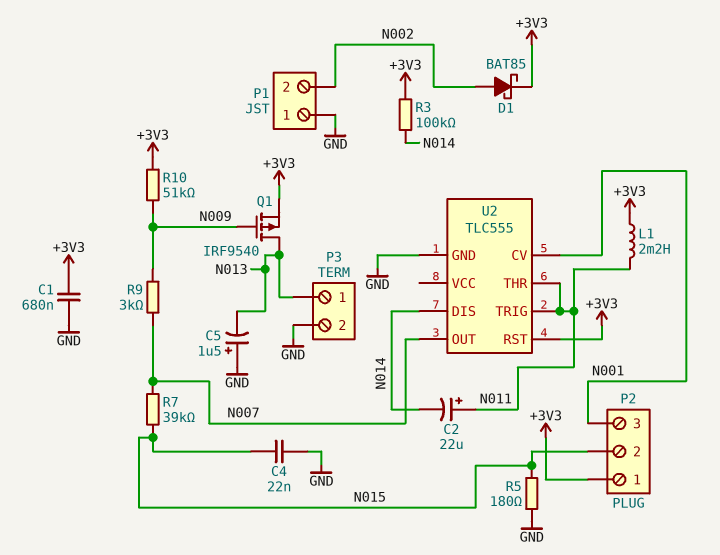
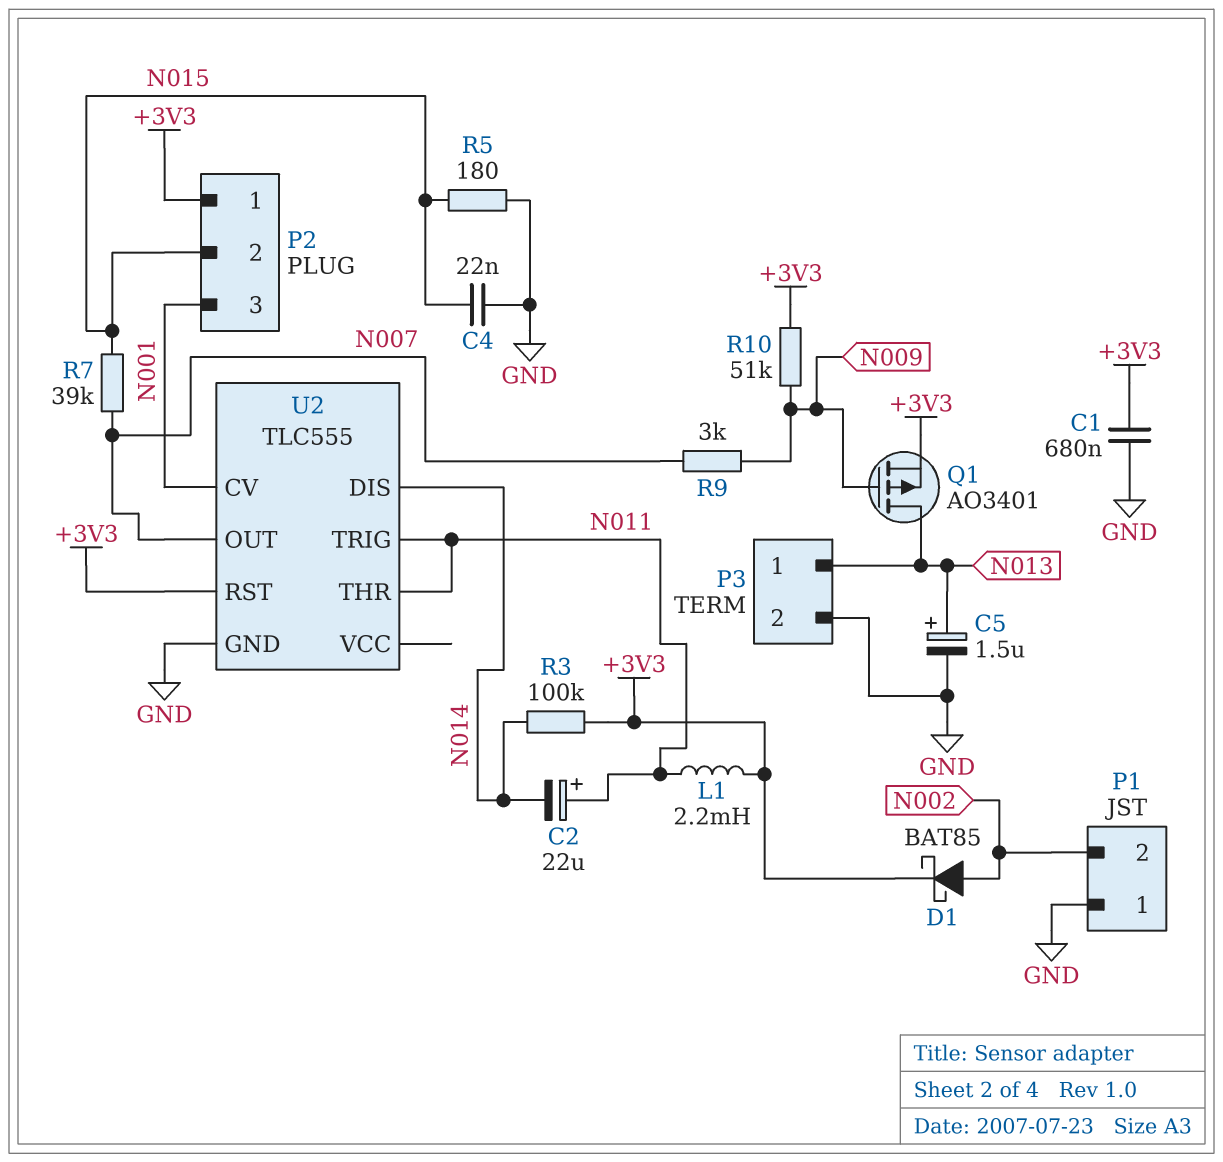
C5: 1.5uF (plus GND, minus N013) -> 1.5uF (plus N013, minus GND)
Q1: PMOS IRF9540 (G N009, D N013, S +3V3) -> PMOS AO3401 (G N009, D N013, S +3V3)

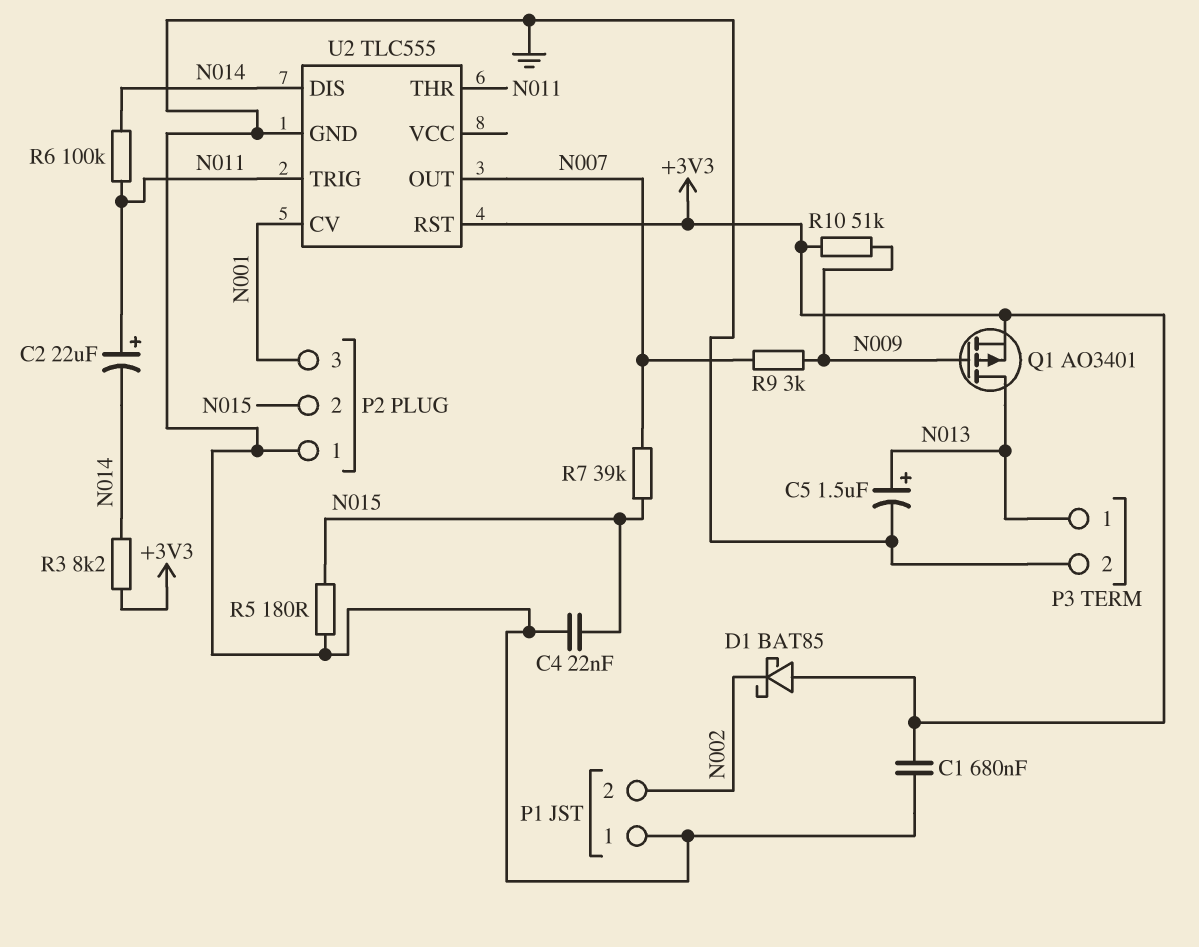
D1: schottky BAT85 (A N002, K +3V3) -> schottky BAT85 (A +3V3, K N002)
L1: 2.2mH (+3V3, N011) -> none
P2 pin 1: +3V3 -> GND
R3: 100k (+3V3, N014) -> 8.2k (+3V3, N014)
R6: none -> 100k (N011, N014)

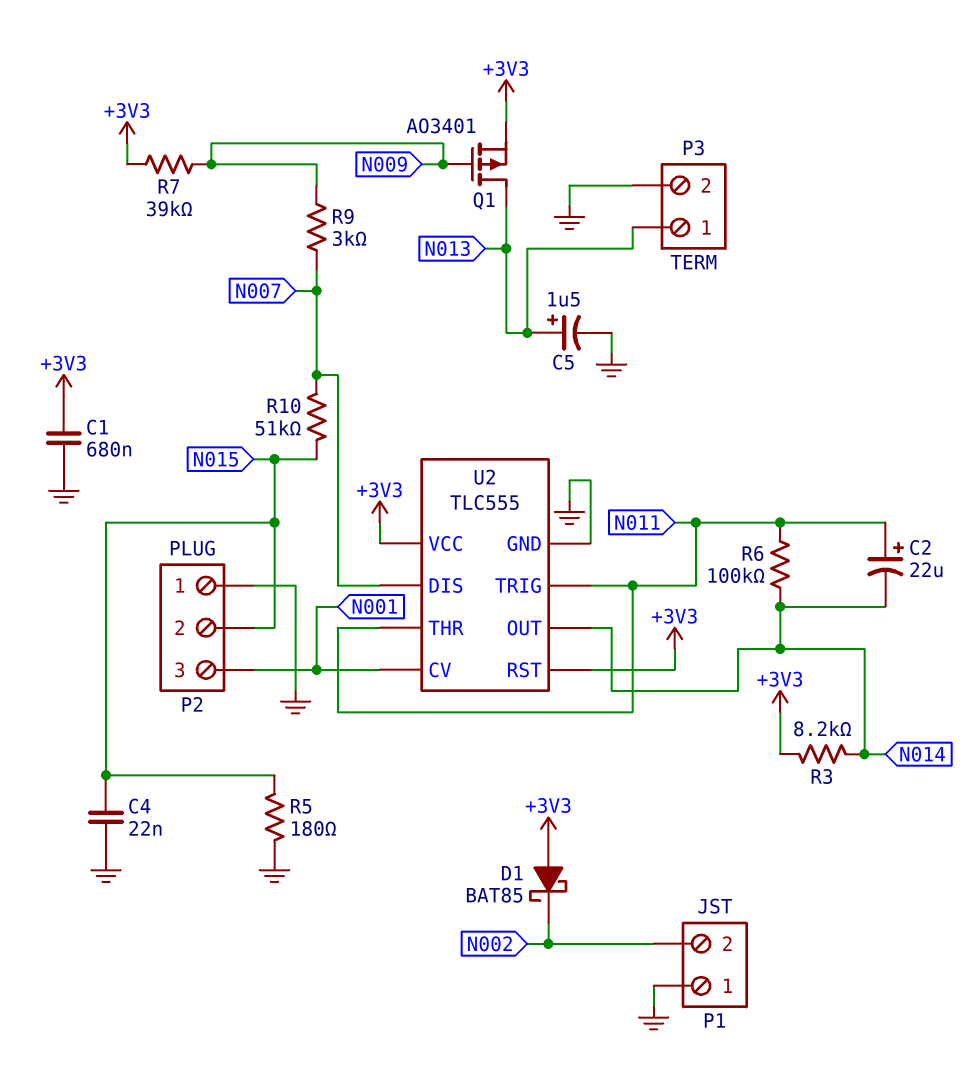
R7: 39k (N007, N015) -> 39k (+3V3, N009)
R10: 51k (+3V3, N009) -> 51k (N007, N015)
U2 pin DIS: N014 -> N007
U2 pin OUT: N007 -> N014
U2 pin VCC: none -> +3V3

